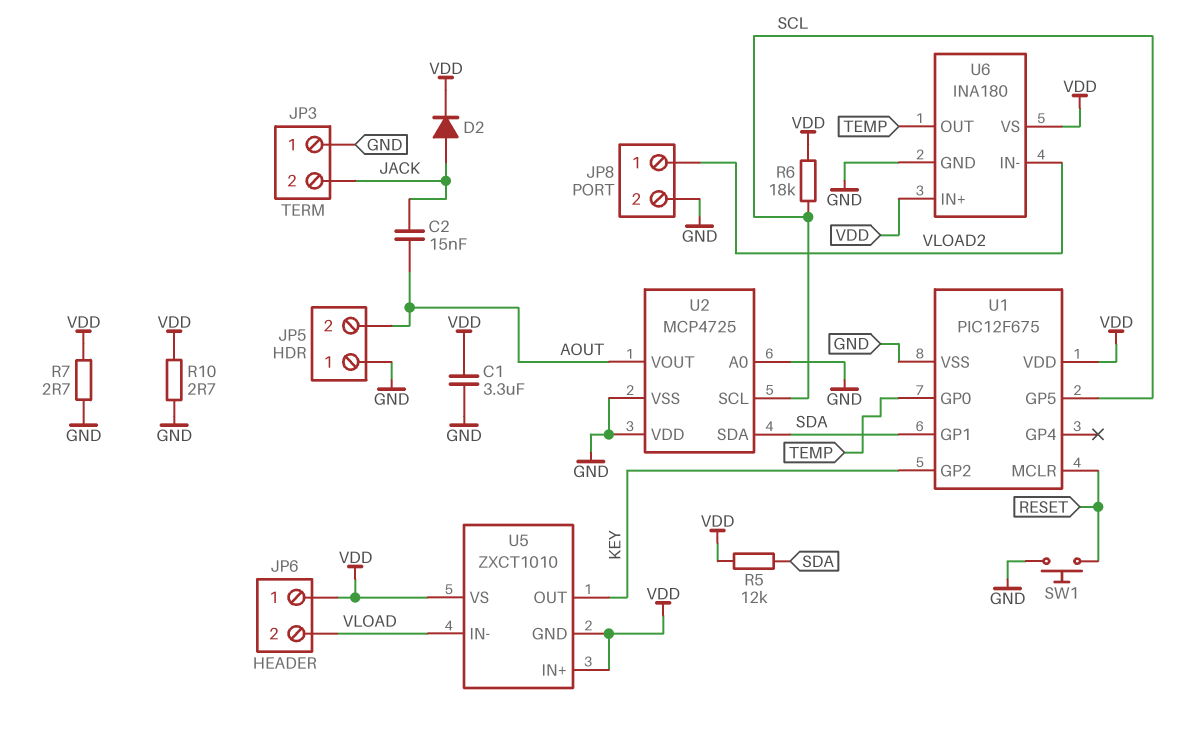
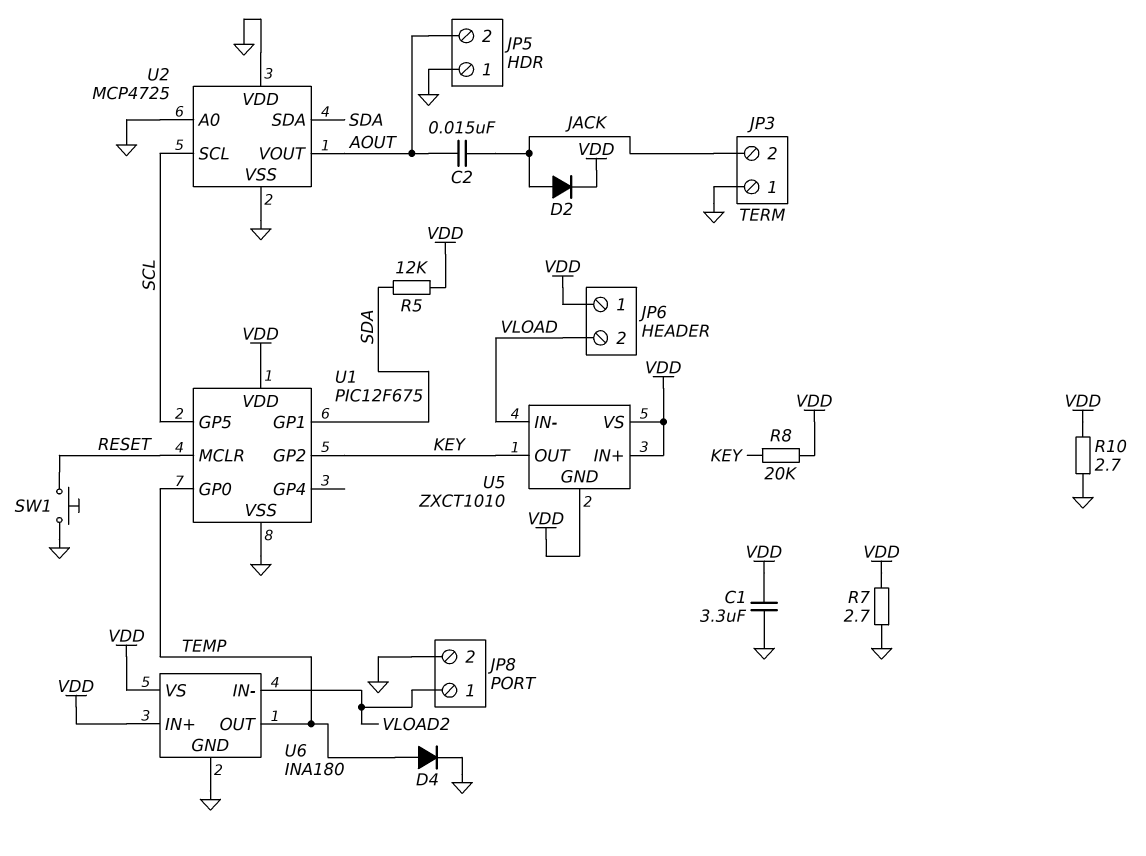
D4: none -> diode (A TEMP, K GND)
R6: 18k (SCL, VDD) -> none
R8: none -> 20k (KEY, VDD)

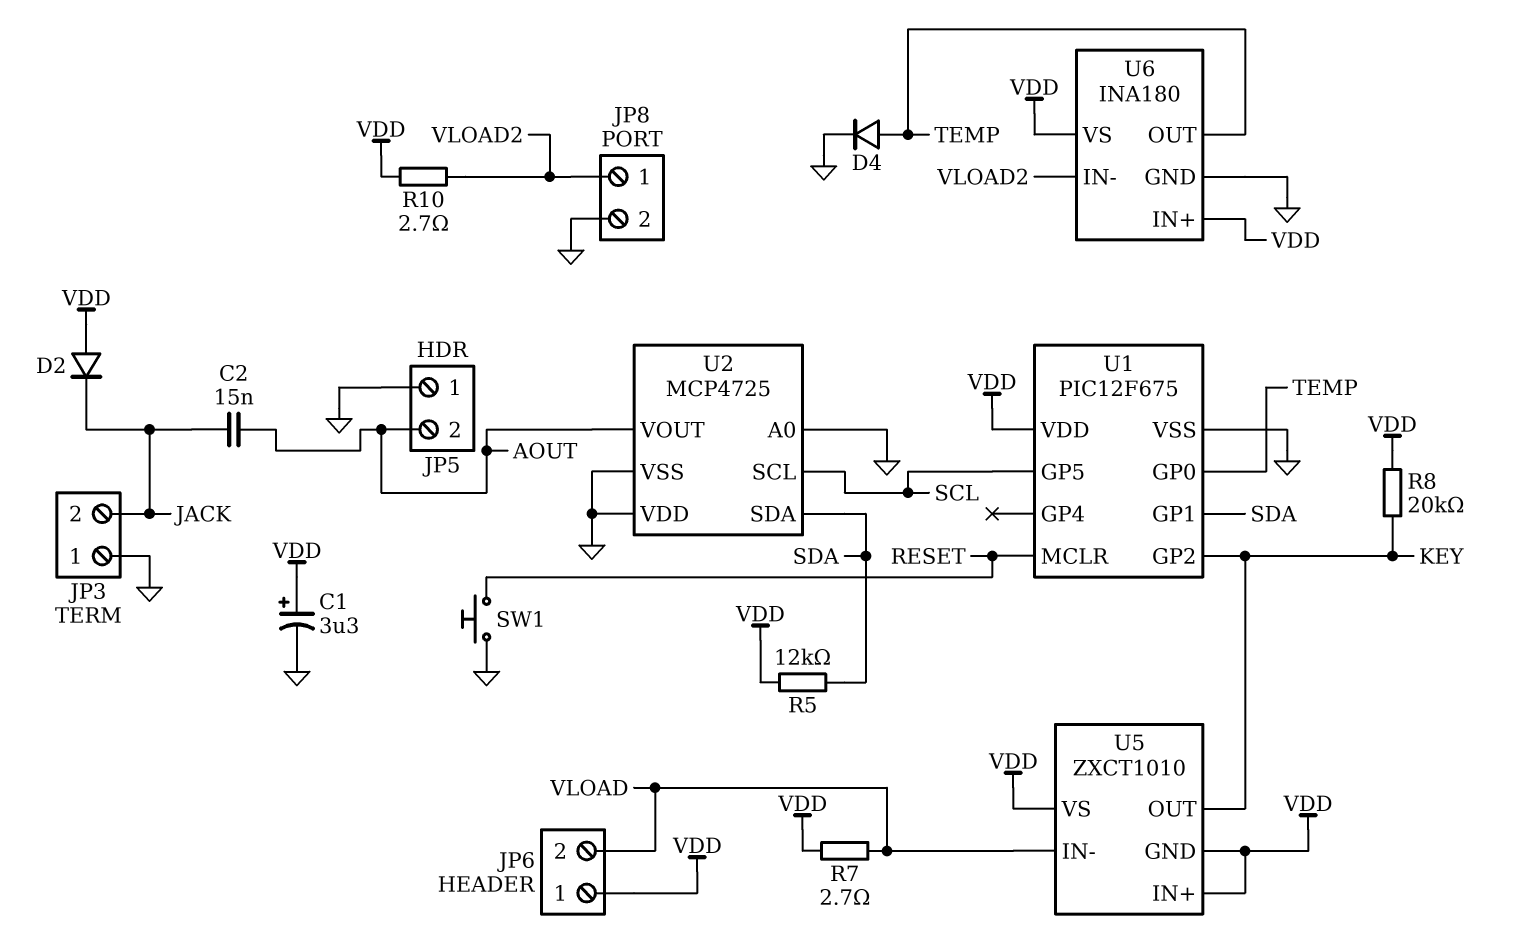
C1: 3.3uF (GND, VDD) -> 3.3uF (plus VDD, minus GND)
D2: diode (A JACK, K VDD) -> diode (A VDD, K JACK)
R7: 2.7 (GND, VDD) -> 2.7 (VDD, VLOAD)
R10: 2.7 (GND, VDD) -> 2.7 (VDD, VLOAD2)

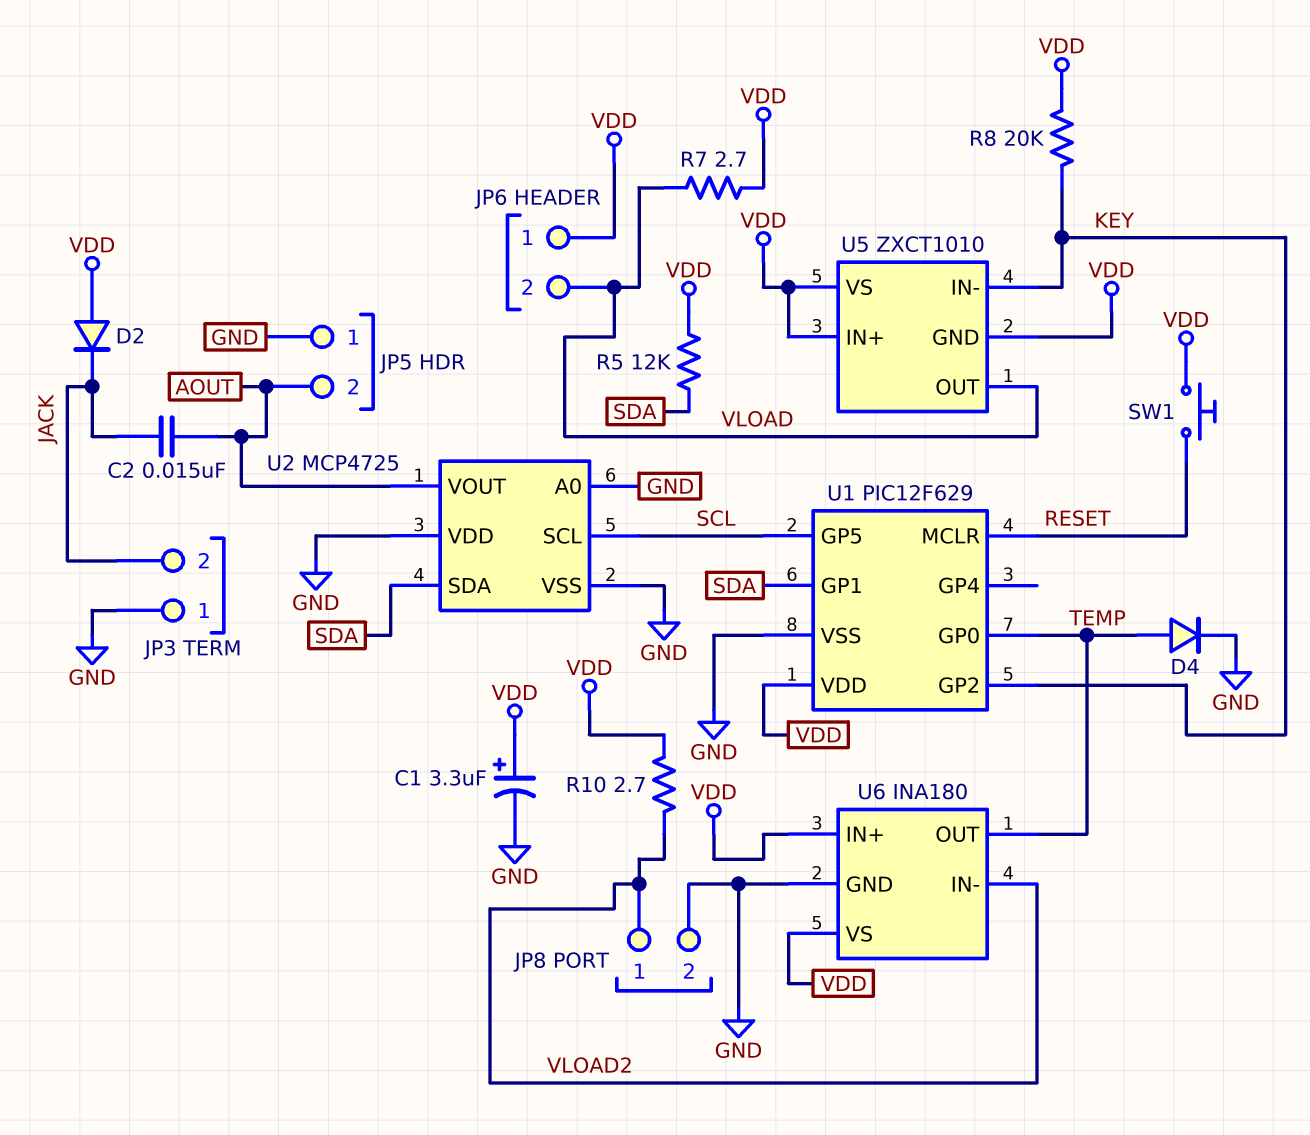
SW1: button (GND, RESET) -> button (RESET, VDD)
U1: PIC12F675 -> PIC12F629
U5 pin IN-: VLOAD -> KEY
U5 pin OUT: KEY -> VLOAD

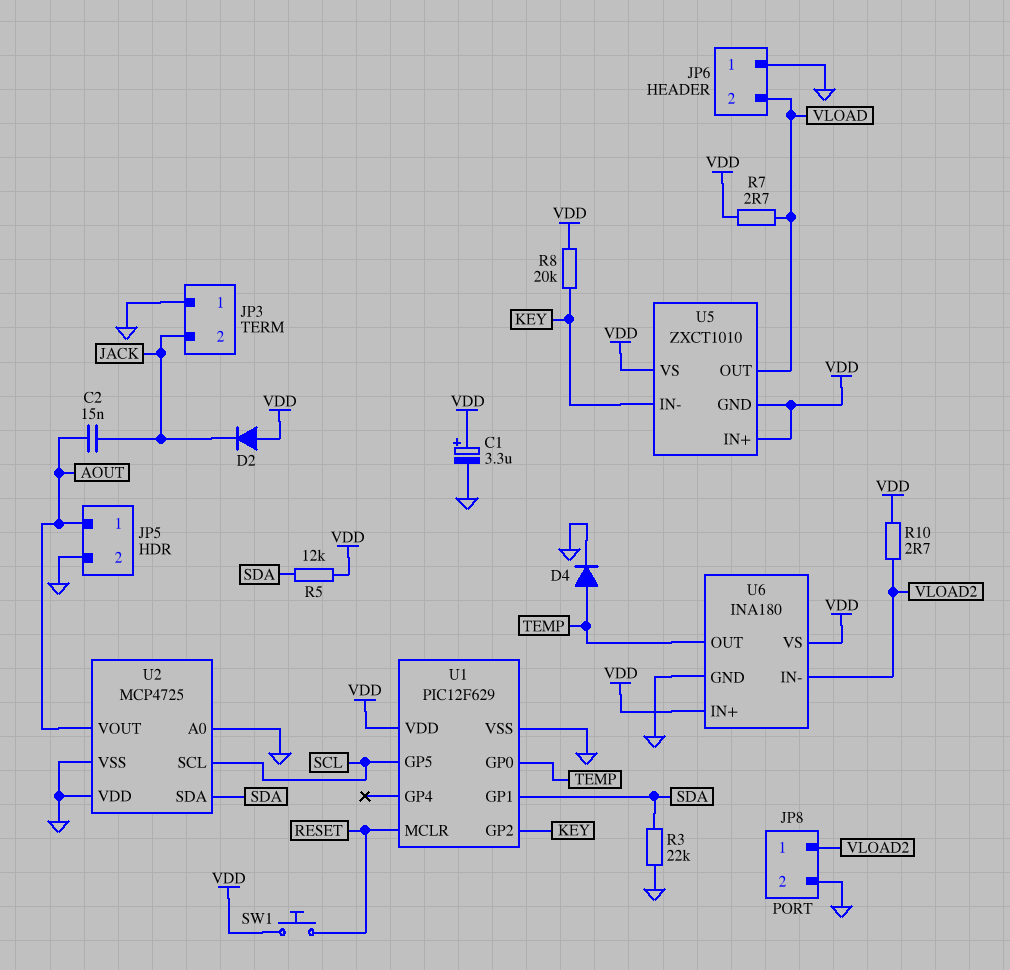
JP5 pin 1: GND -> AOUT
JP5 pin 2: AOUT -> GND
JP6 pin 1: VDD -> GND
R3: none -> 22k (GND, SDA)

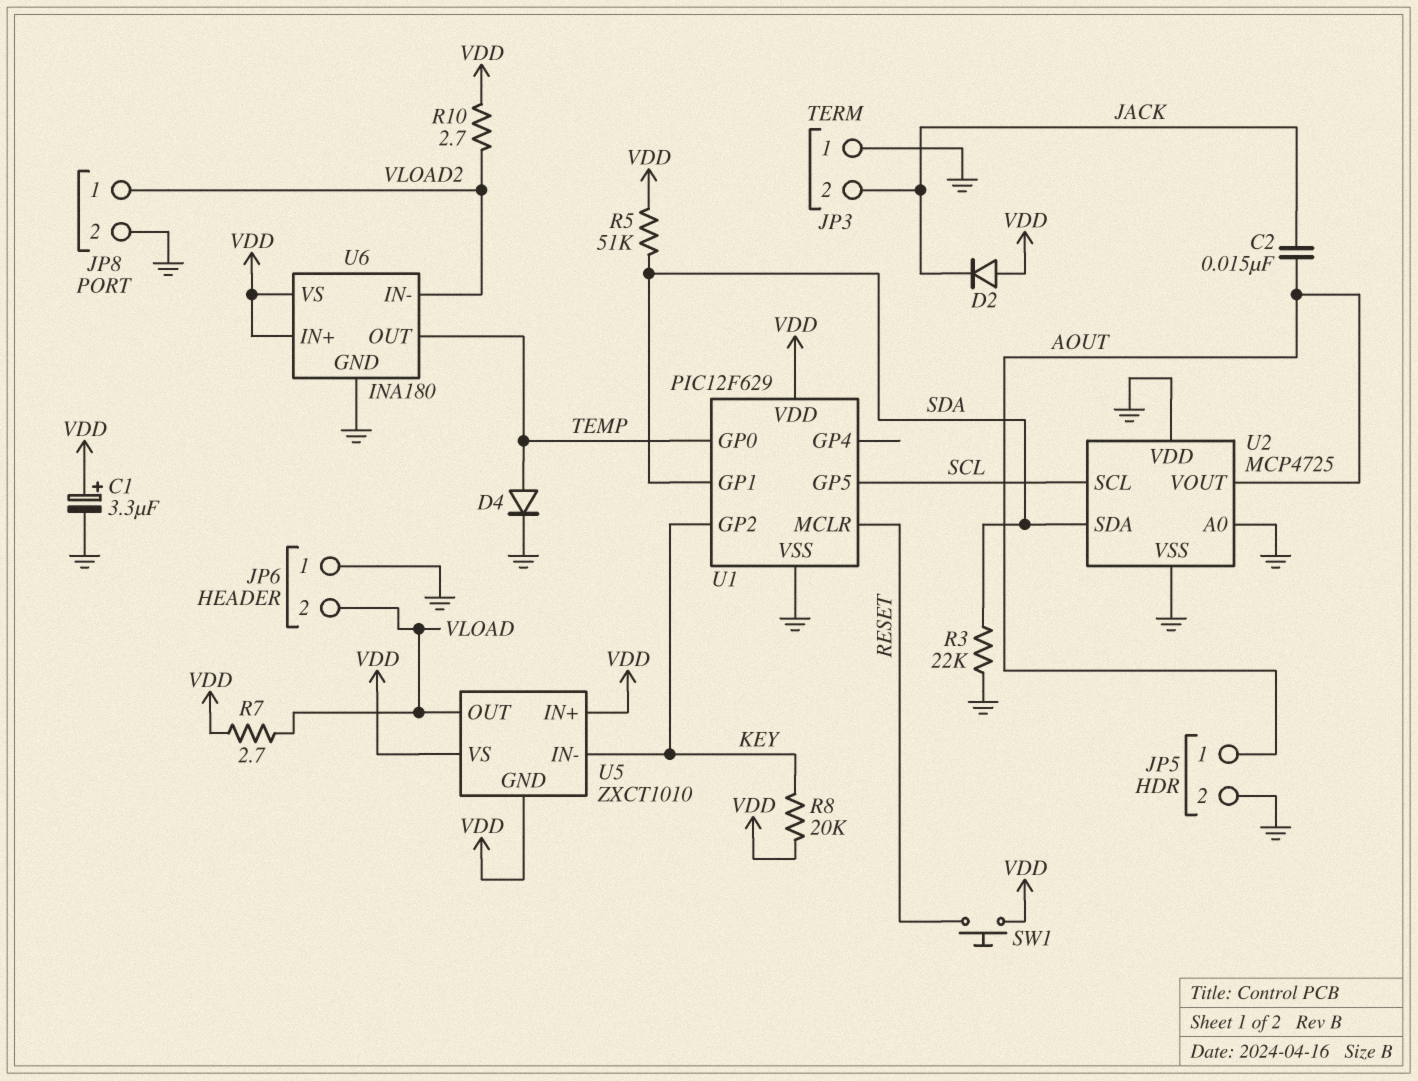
R5: 12k (SDA, VDD) -> 51k (SDA, VDD)

